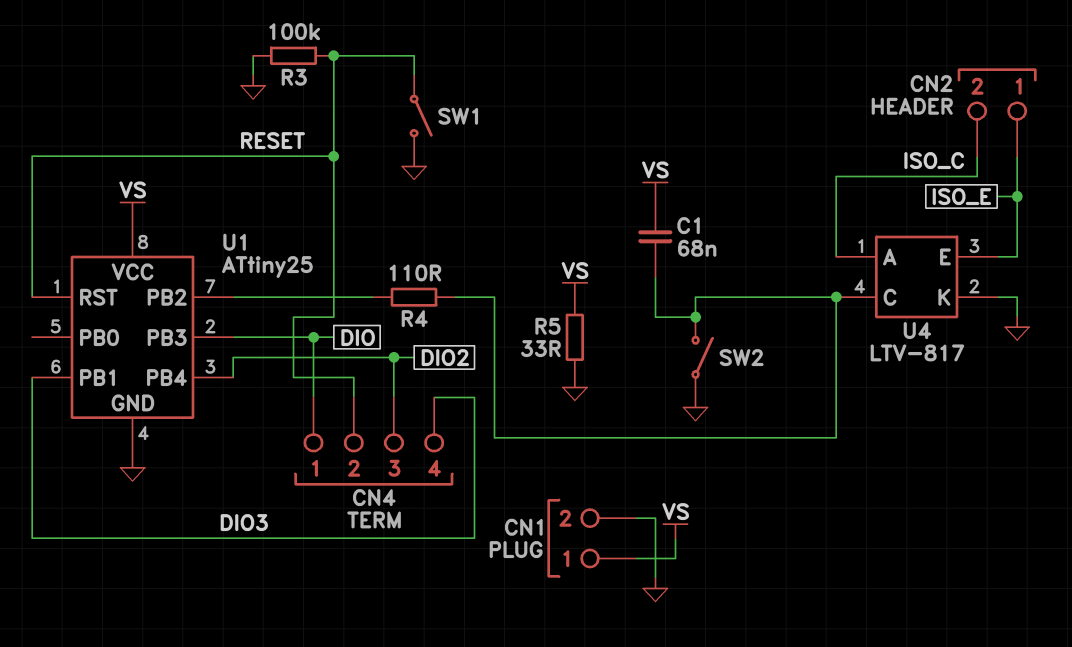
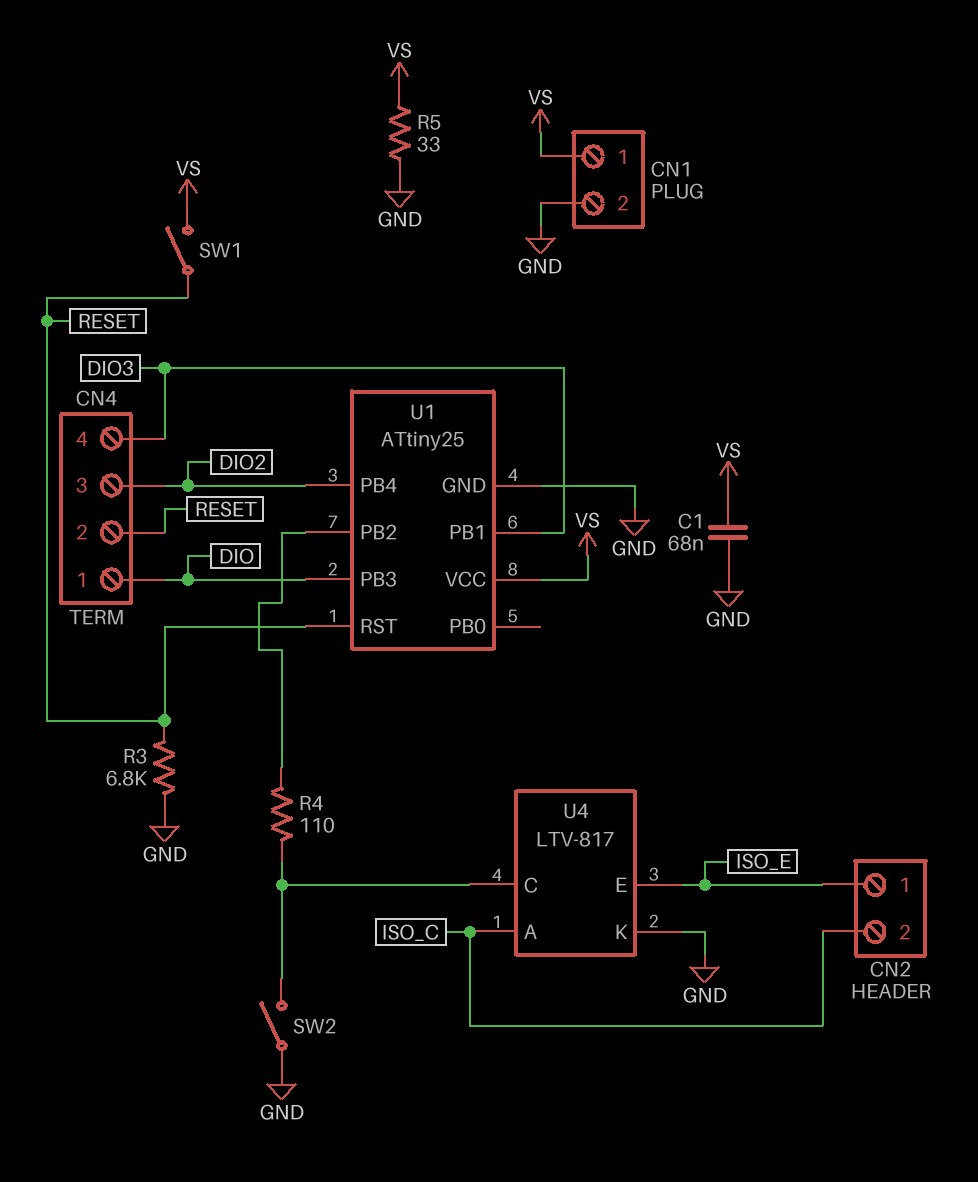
C1: 68nF (U4/C, VS) -> 68nF (GND, VS)
R3: 100k (GND, RESET) -> 6.8k (GND, RESET)
SW1: switch (GND, RESET) -> switch (RESET, VS)

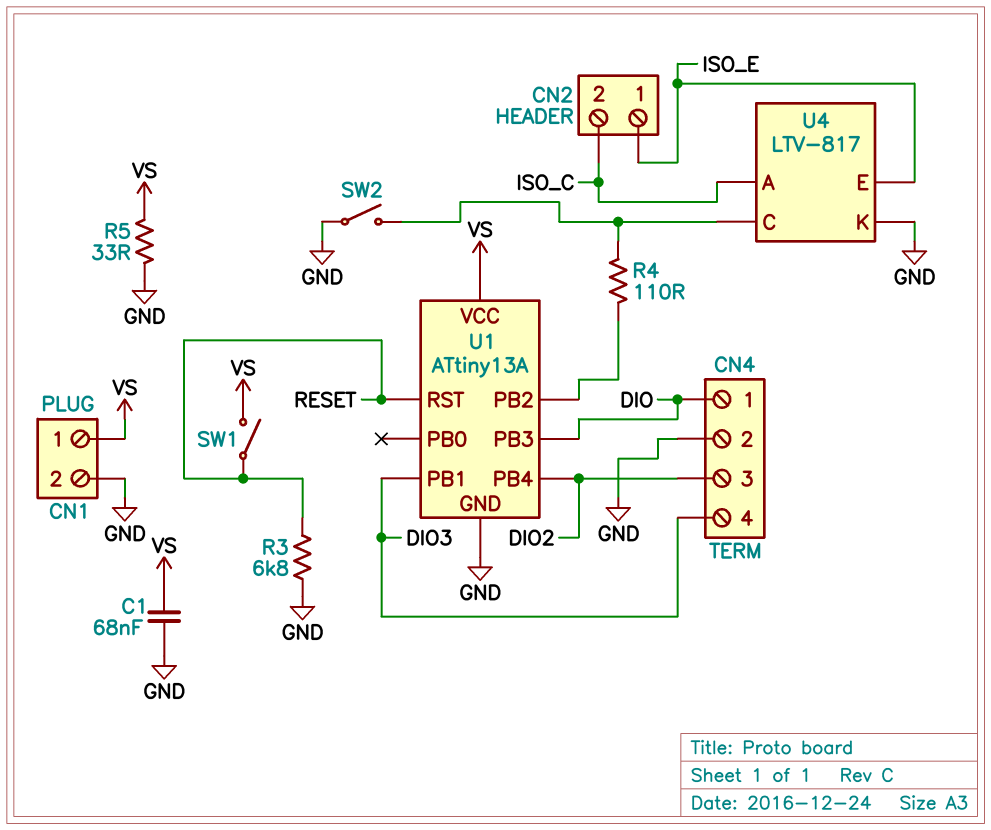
CN4 pin 2: RESET -> GND
U1: ATtiny25 -> ATtiny13A

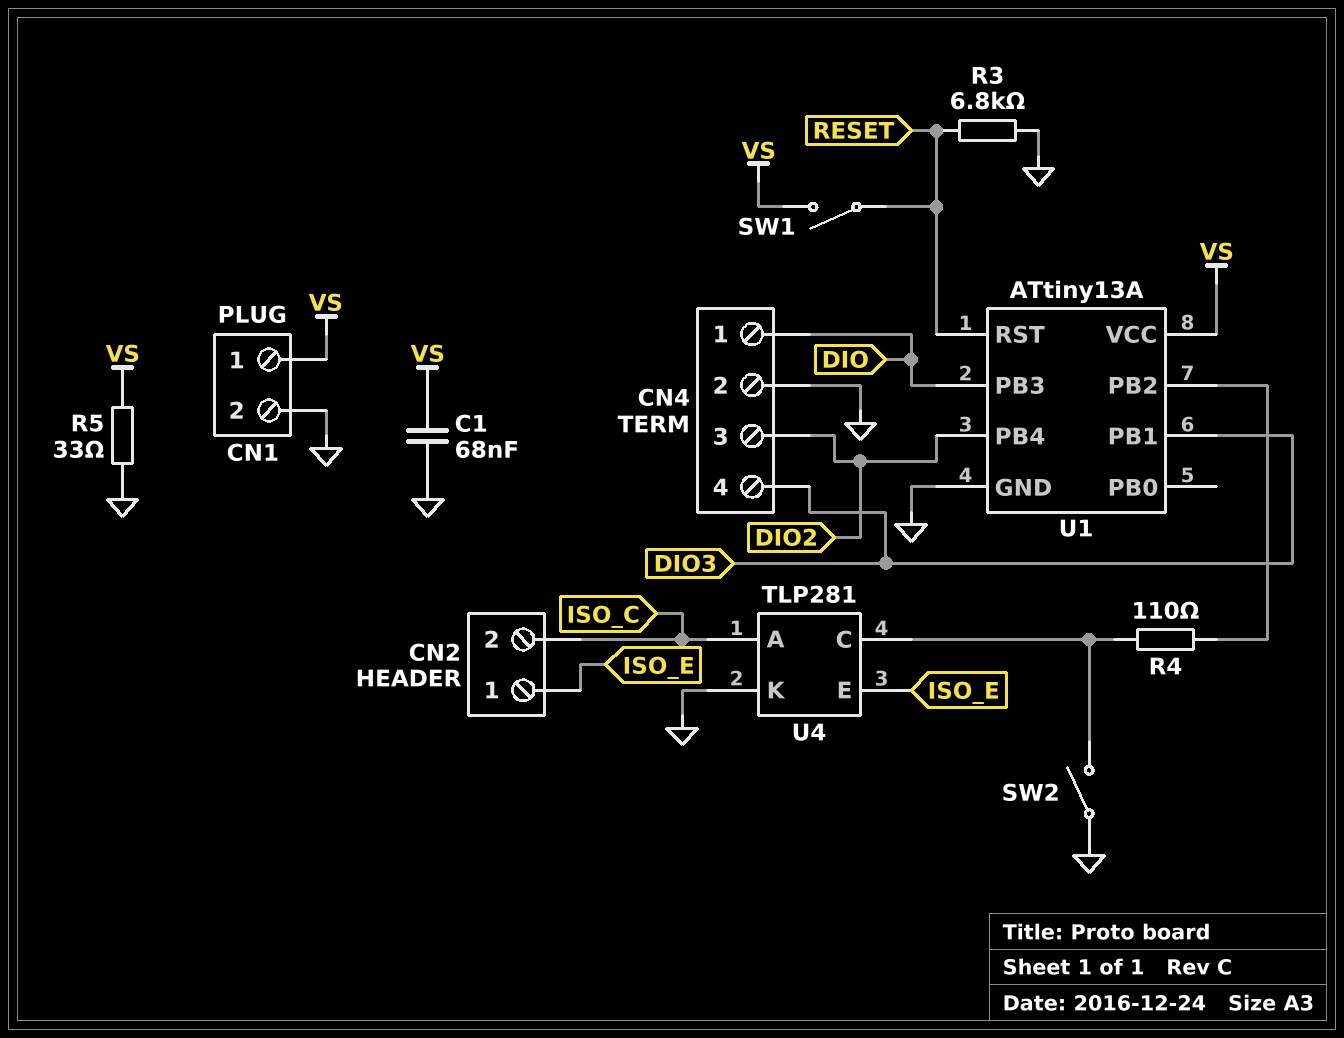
U4: LTV-817 -> TLP281

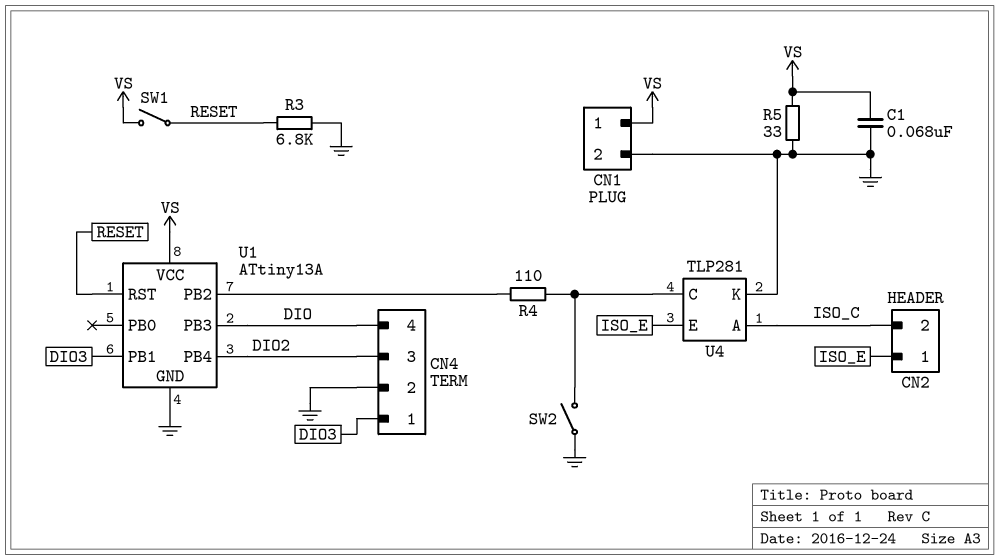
CN4 pin 1: DIO -> DIO3
CN4 pin 4: DIO3 -> DIO

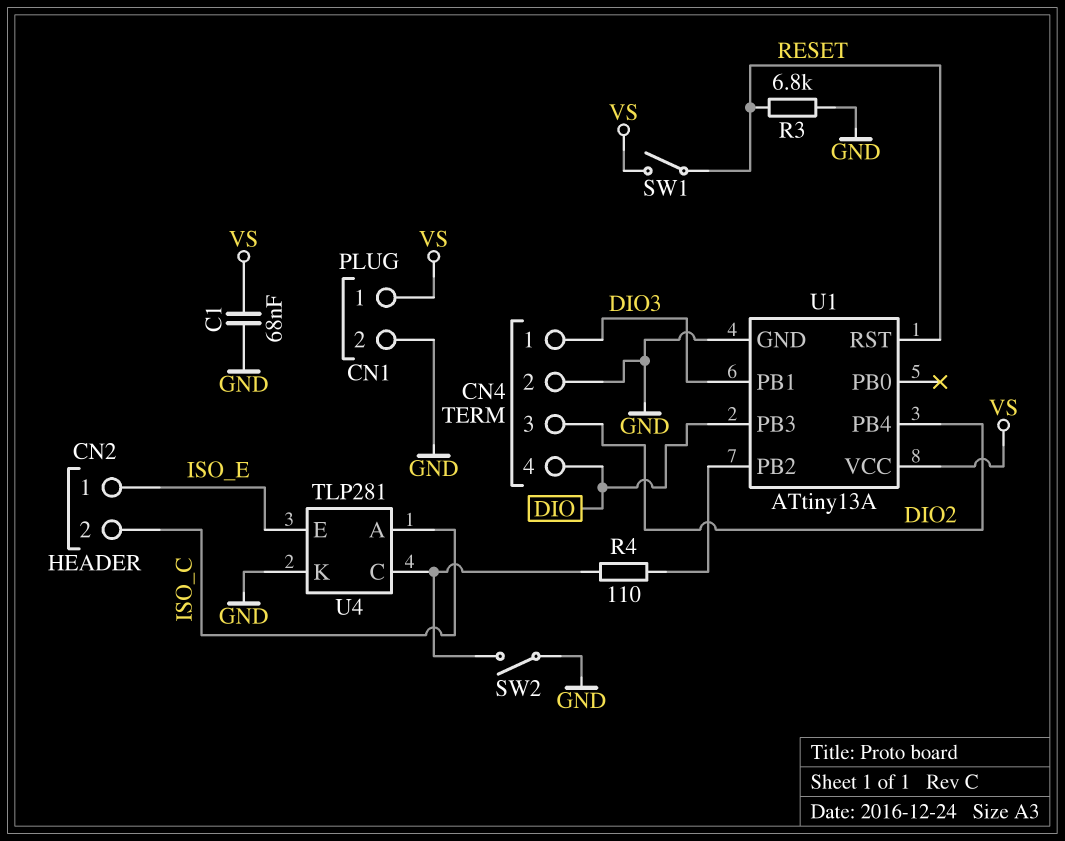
R5: 33 (GND, VS) -> none

